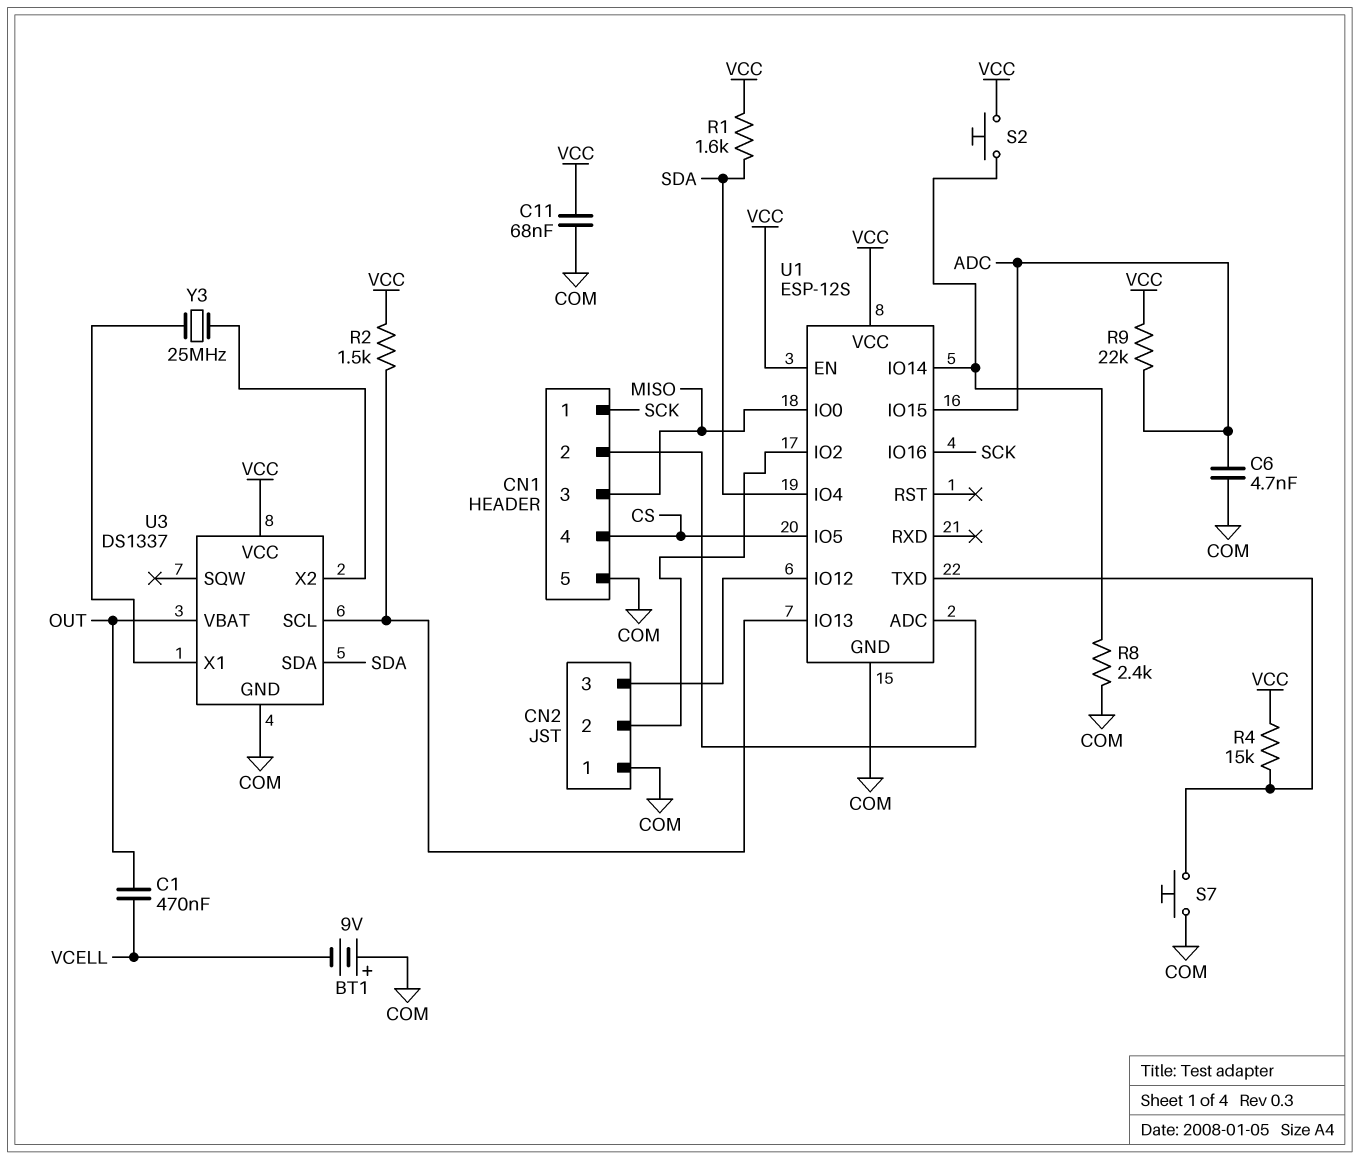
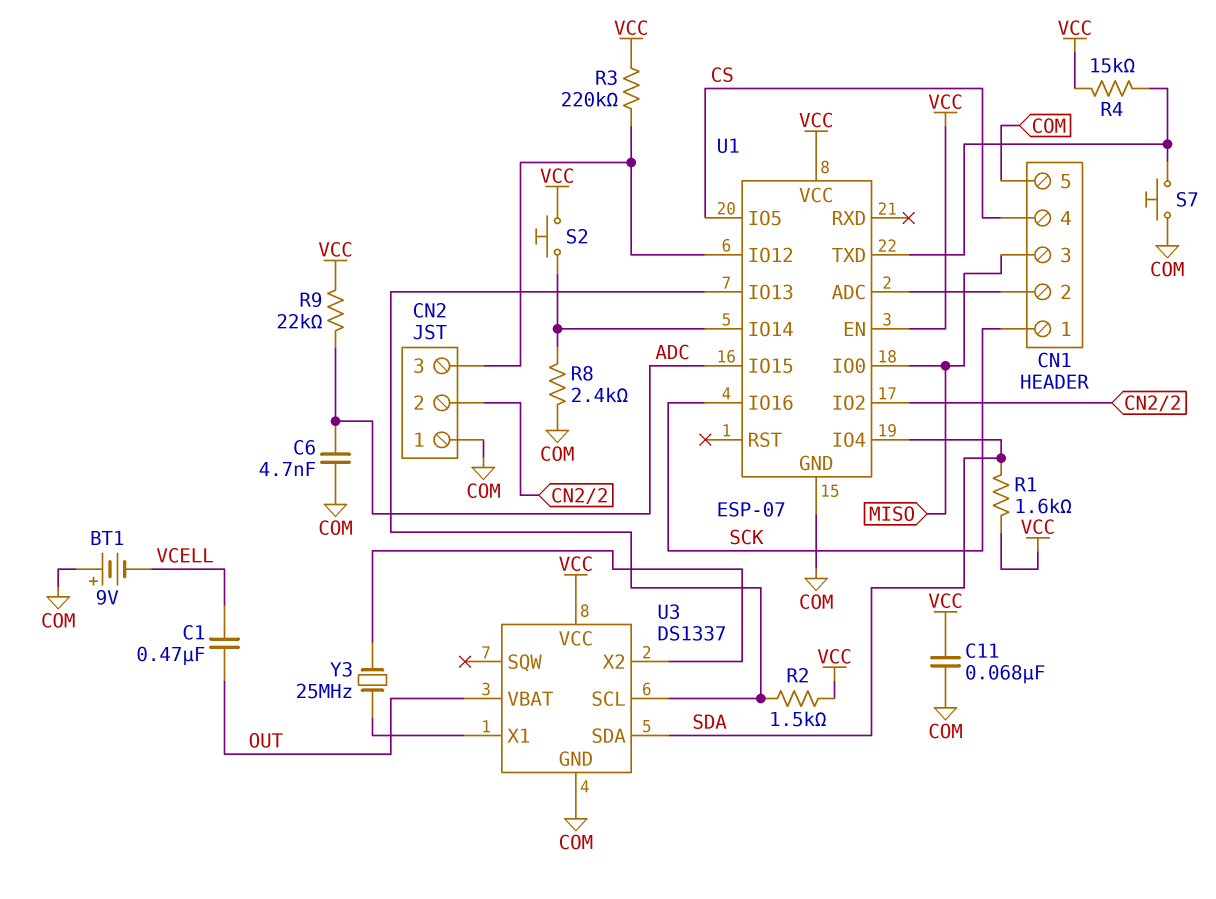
R3: none -> 220k (CN2/3, VCC)
U1: ESP-12S -> ESP-07

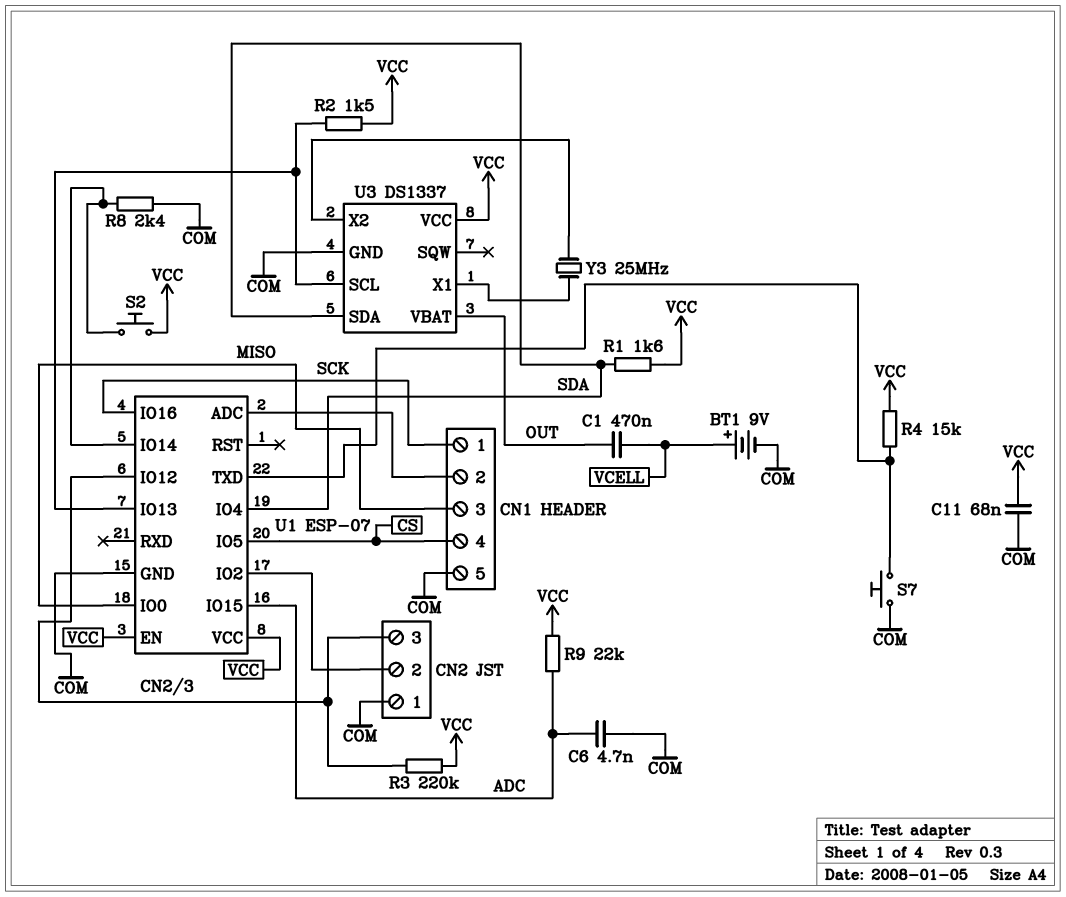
BT1: 9V (plus COM, minus VCELL) -> 9V (plus VCELL, minus COM)

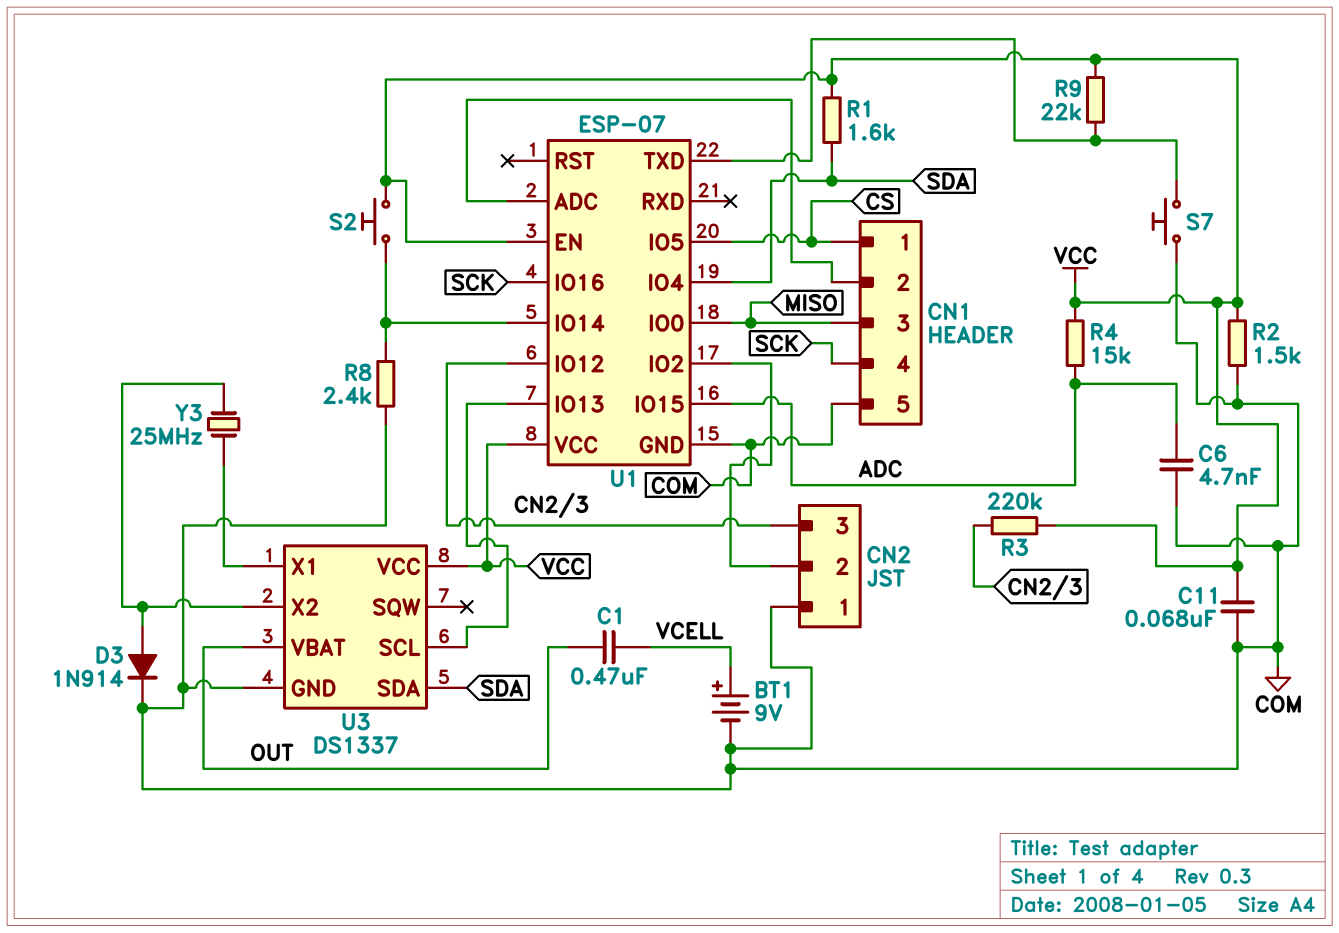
CN1 pin 1: SCK -> CS
CN1 pin 4: CS -> SCK
D3: none -> diode 1N914 (A U3/X2, K COM)
R2: 1.5k (U1/IO13, VCC) -> 1.5k (COM, VCC)
R4: 15k (U1/TXD, VCC) -> 15k (ADC, VCC)
R9: 22k (ADC, VCC) -> 22k (U1/TXD, VCC)

